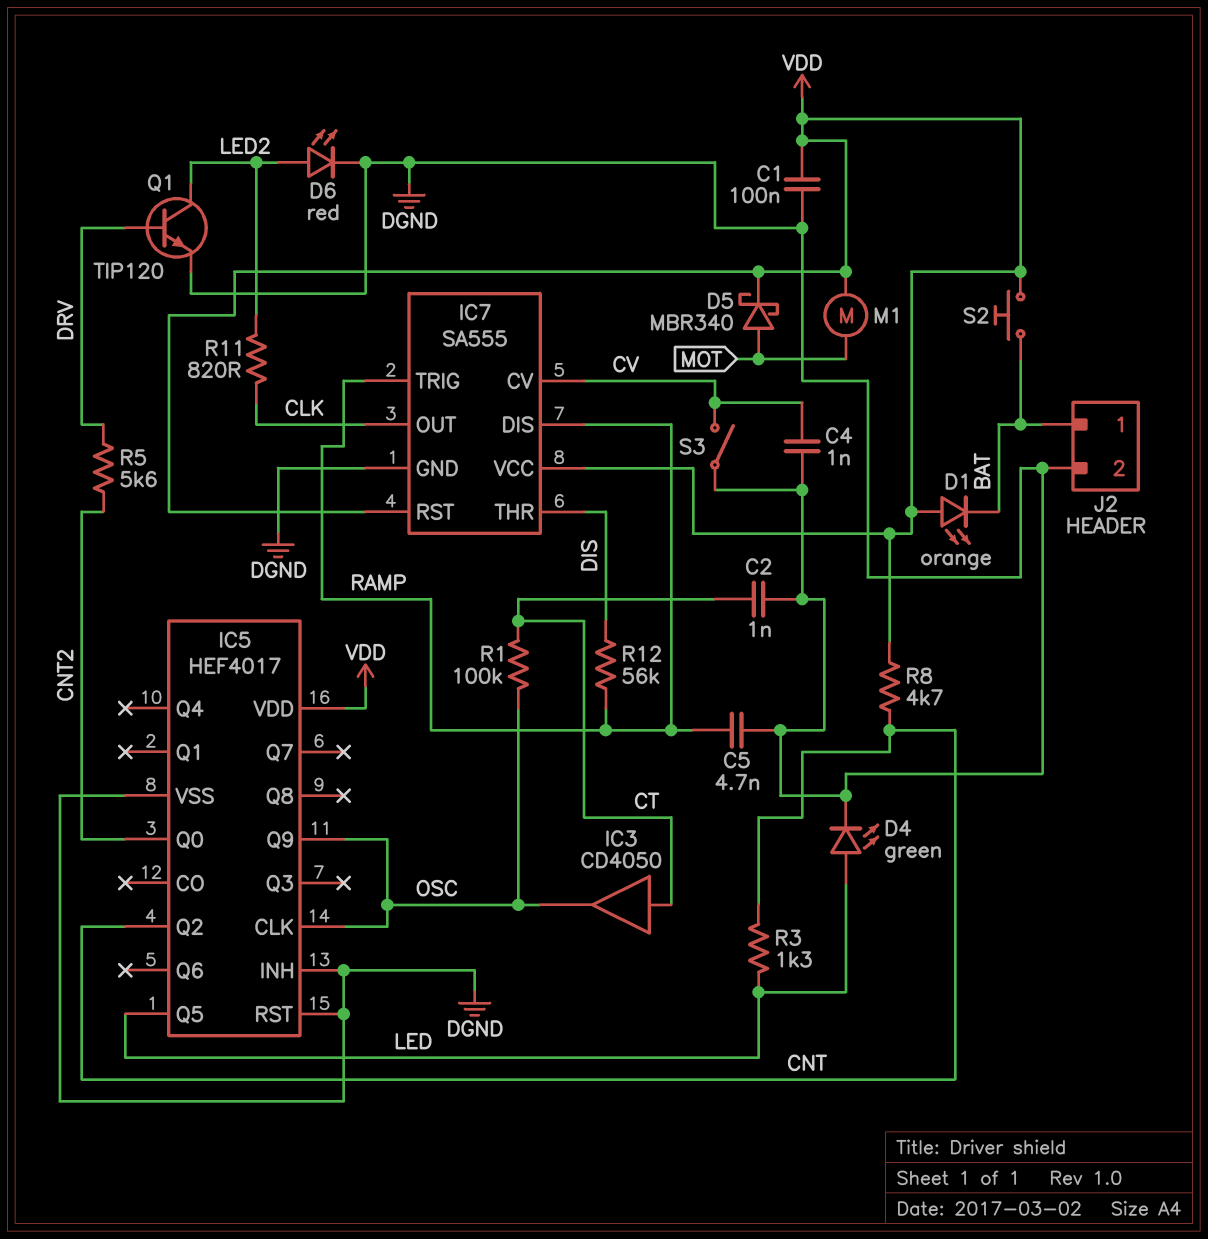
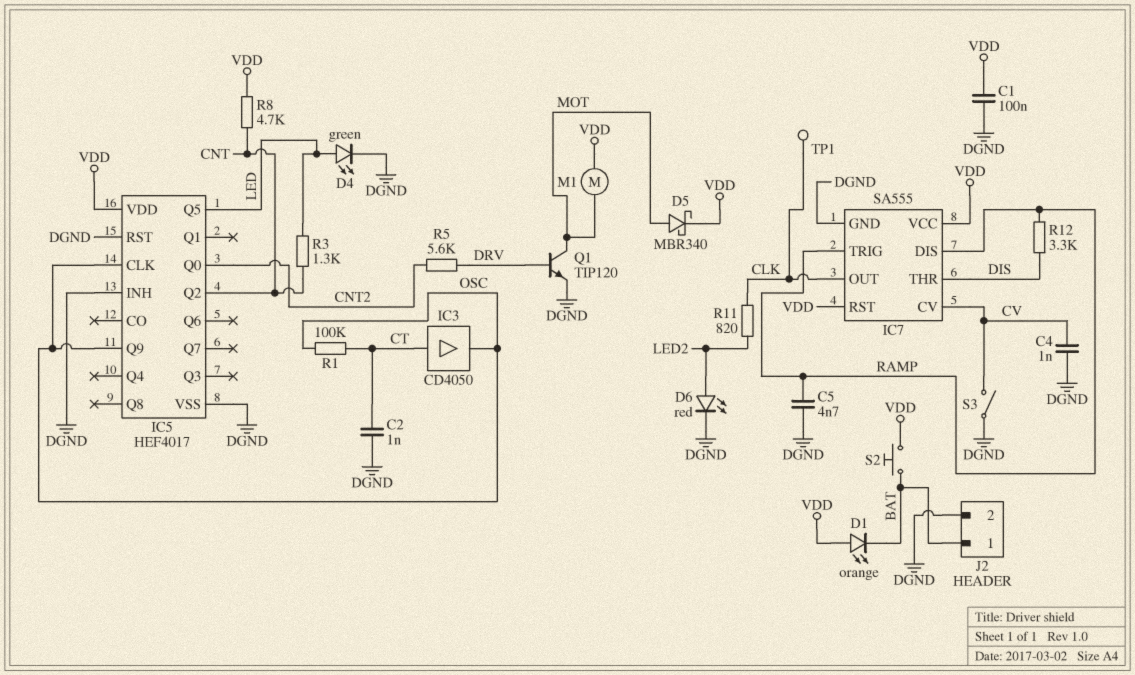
Q1: NPN TIP120 (B DRV, C LED2, E DGND) -> NPN TIP120 (B DRV, C MOT, E DGND)
R12: 56k (DIS, RAMP) -> 3.3k (DIS, RAMP)
TP1: none -> test point (CLK)

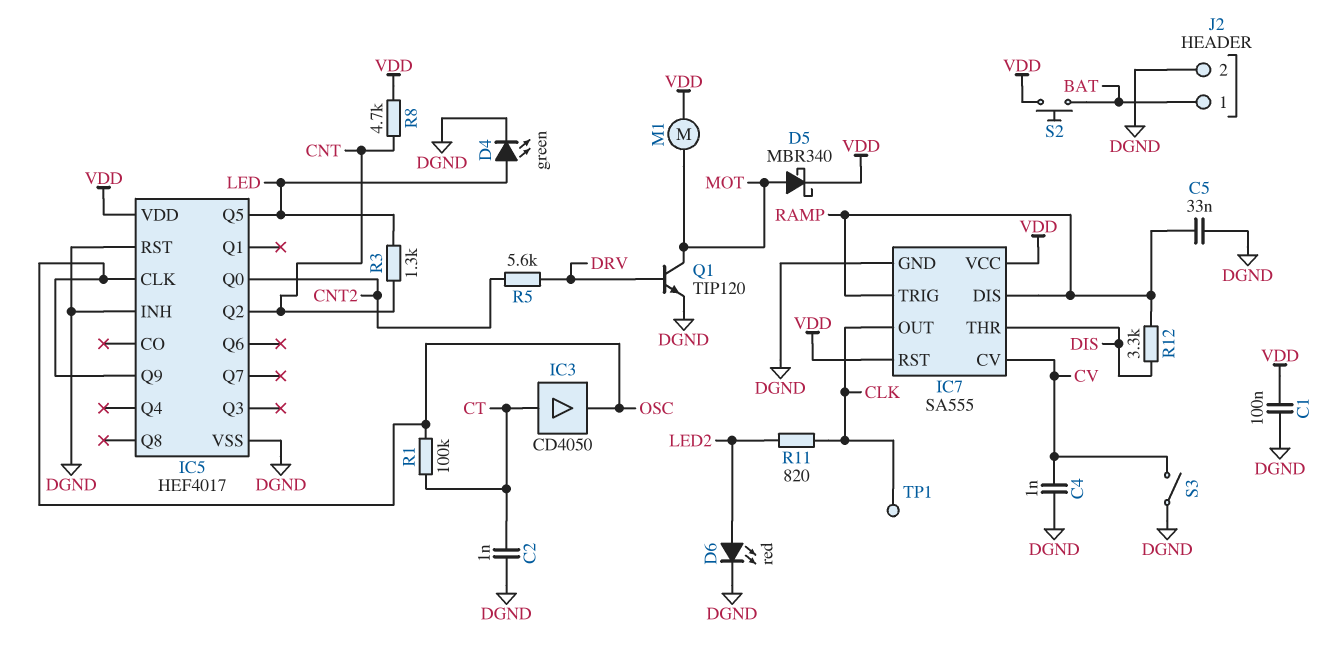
C5: 4.7nF (DGND, RAMP) -> 33nF (DGND, RAMP)
D1: LED orange (A VDD, K BAT) -> none

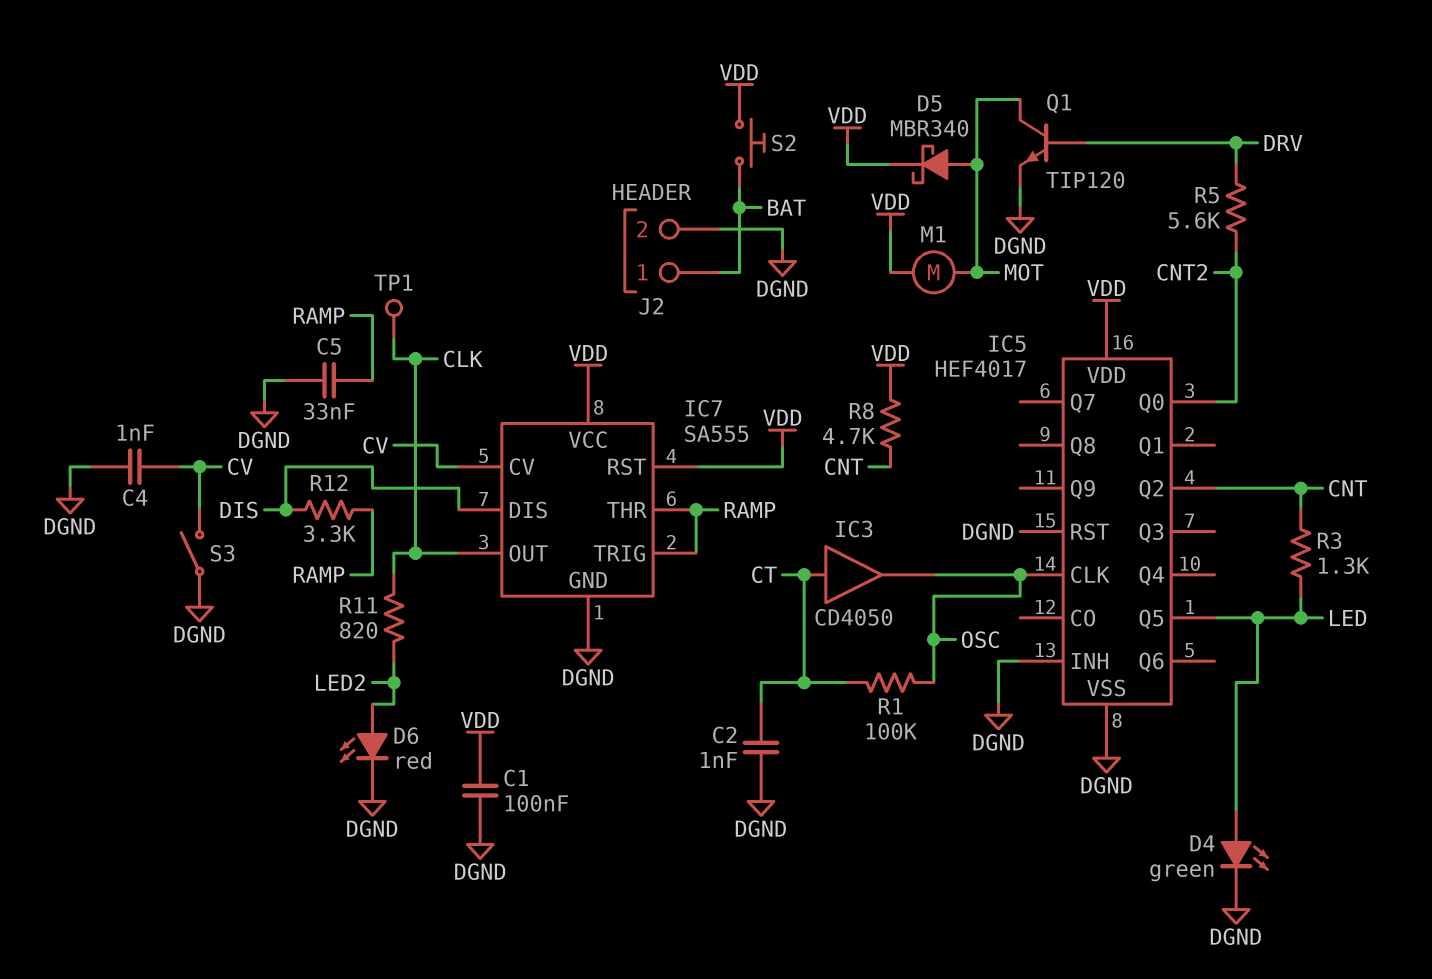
IC5 pin Q9: OSC -> none
IC7 pin DIS: RAMP -> DIS
IC7 pin THR: DIS -> RAMP

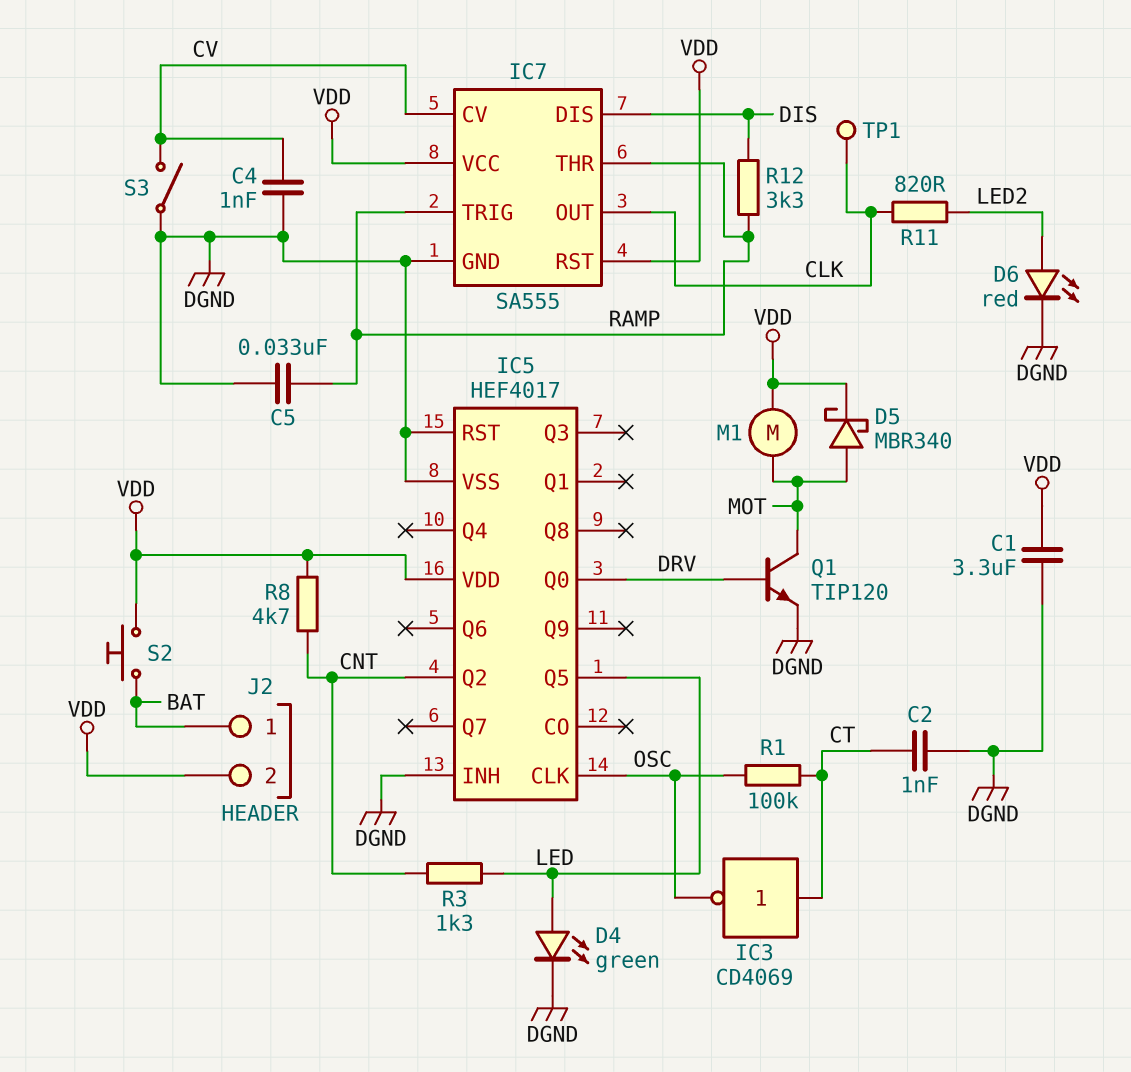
C1: 100nF (DGND, VDD) -> 3.3uF (DGND, VDD)
IC3: buffer CD4050 (in CT, out OSC) -> NOT CD4069 (in CT, out OSC)
IC5 pin Q0: CNT2 -> DRV
J2 pin 2: DGND -> VDD
R5: 5.6k (CNT2, DRV) -> none

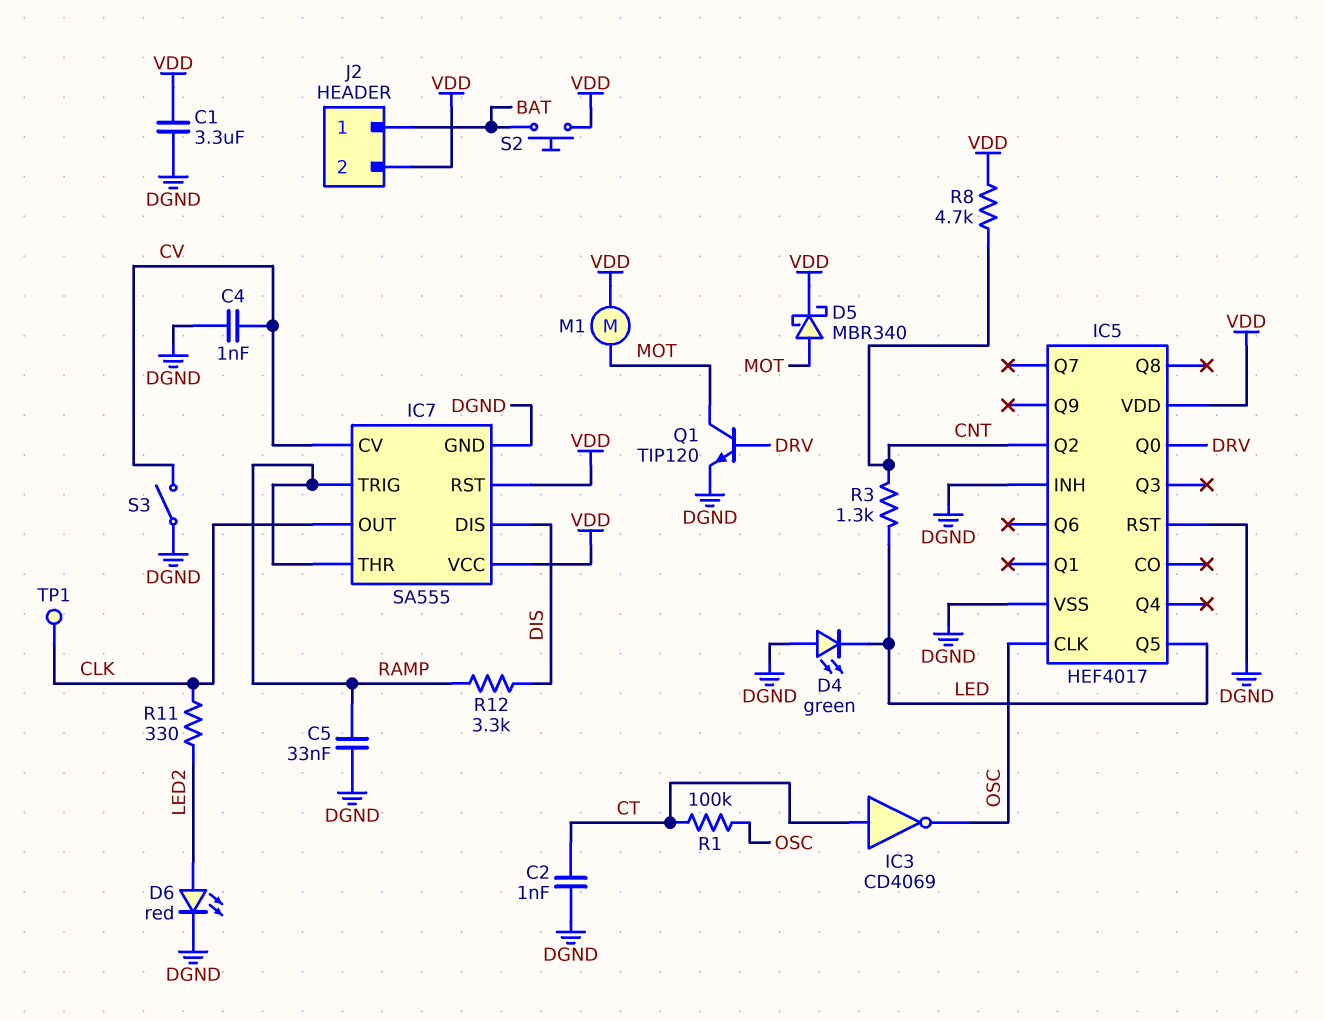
D4: LED green (A LED, K DGND) -> LED green (A DGND, K LED)
R11: 820 (CLK, LED2) -> 330 (CLK, LED2)

